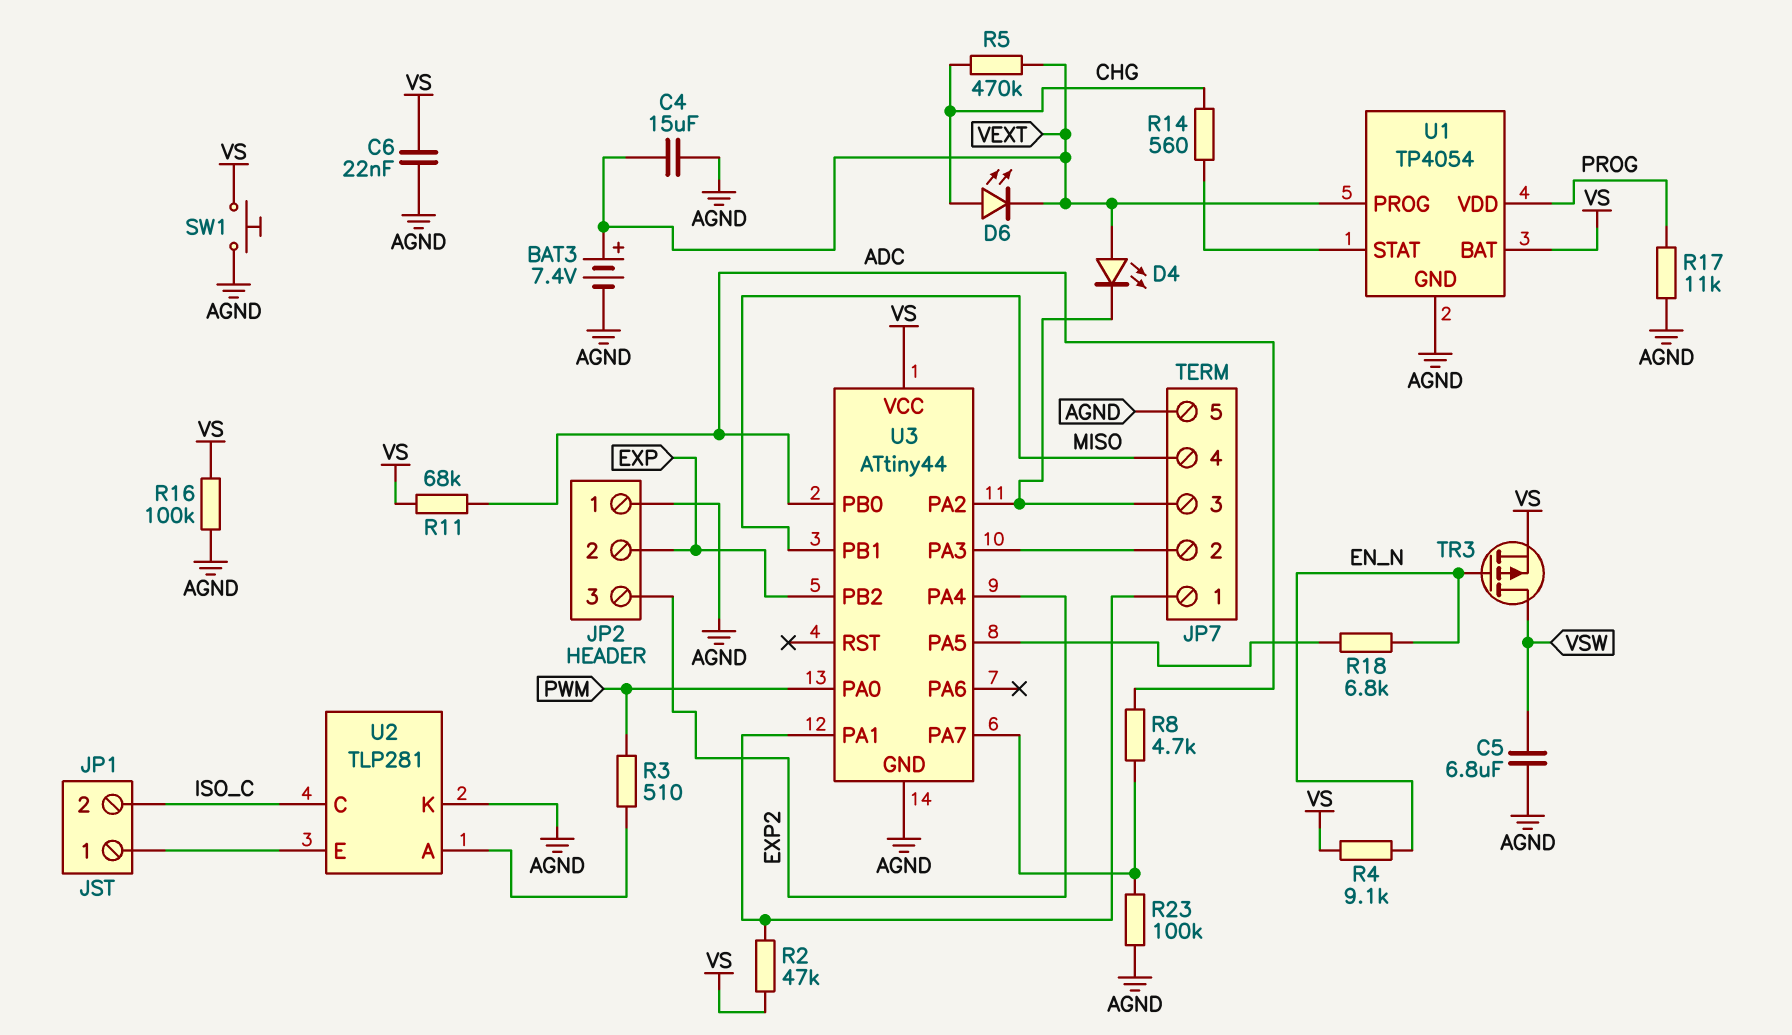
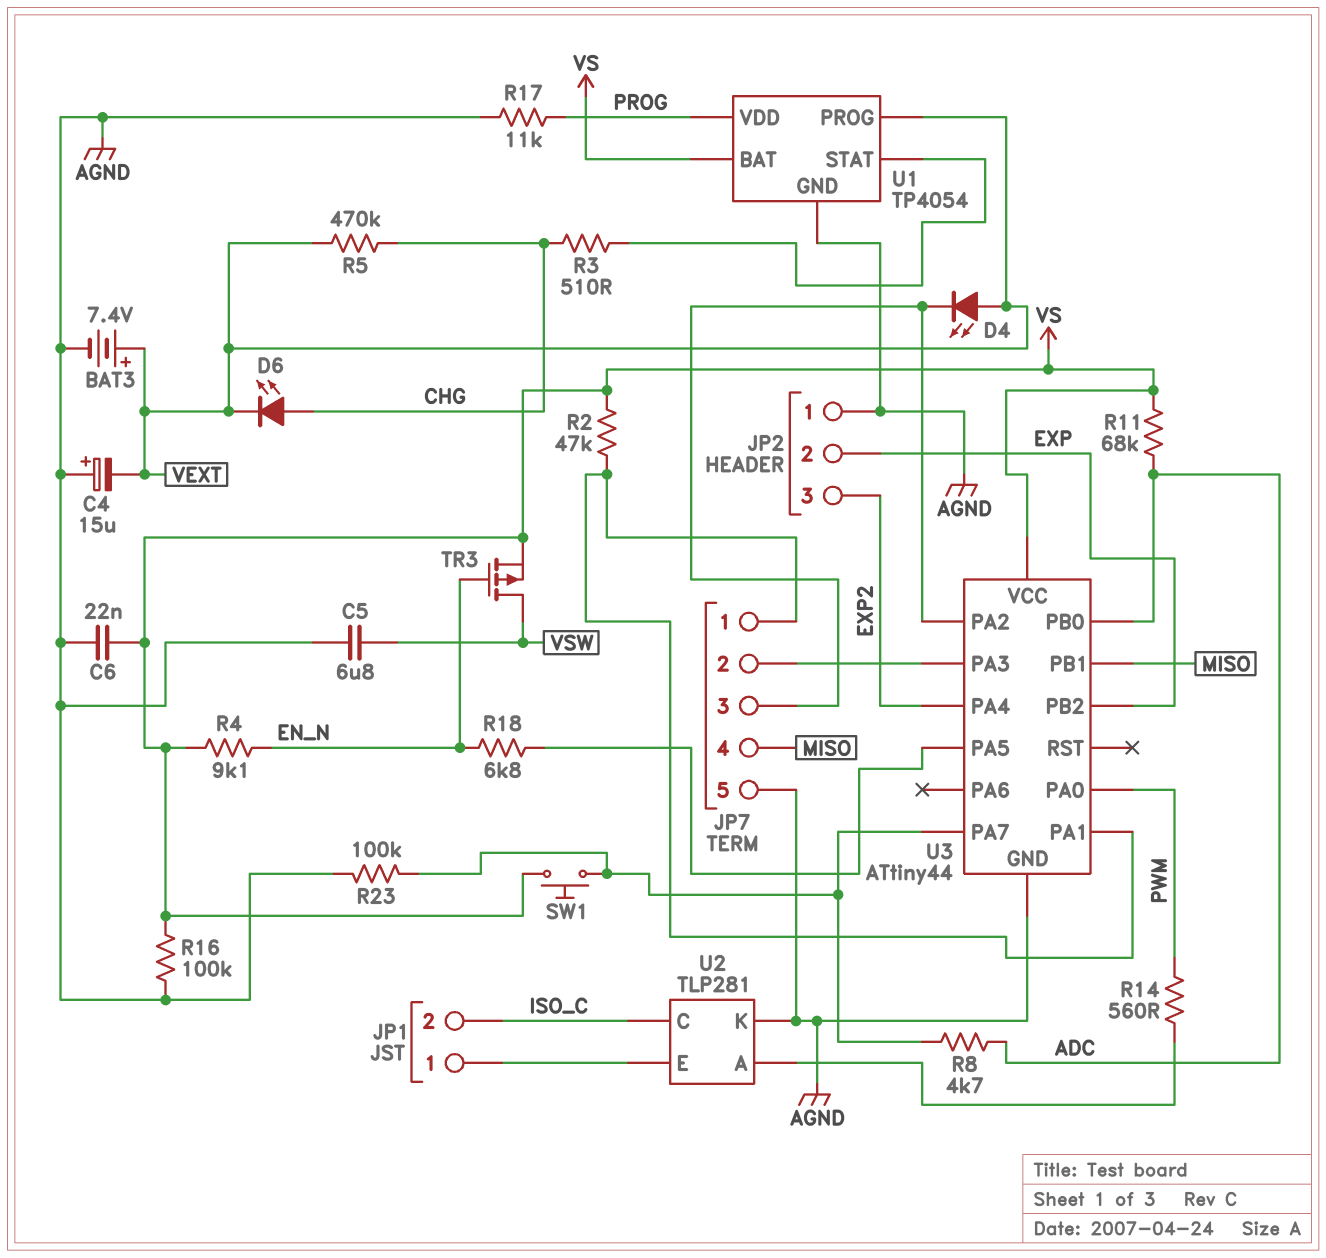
C4: 15uF (AGND, VEXT) -> 15uF (plus AGND, minus VEXT)
R3: 510 (PWM, U2/A) -> 510 (CHG, U1/STAT)
R14: 560 (CHG, U1/STAT) -> 560 (PWM, U2/A)
SW1: button (AGND, VS) -> button (U3/PA7, VS)

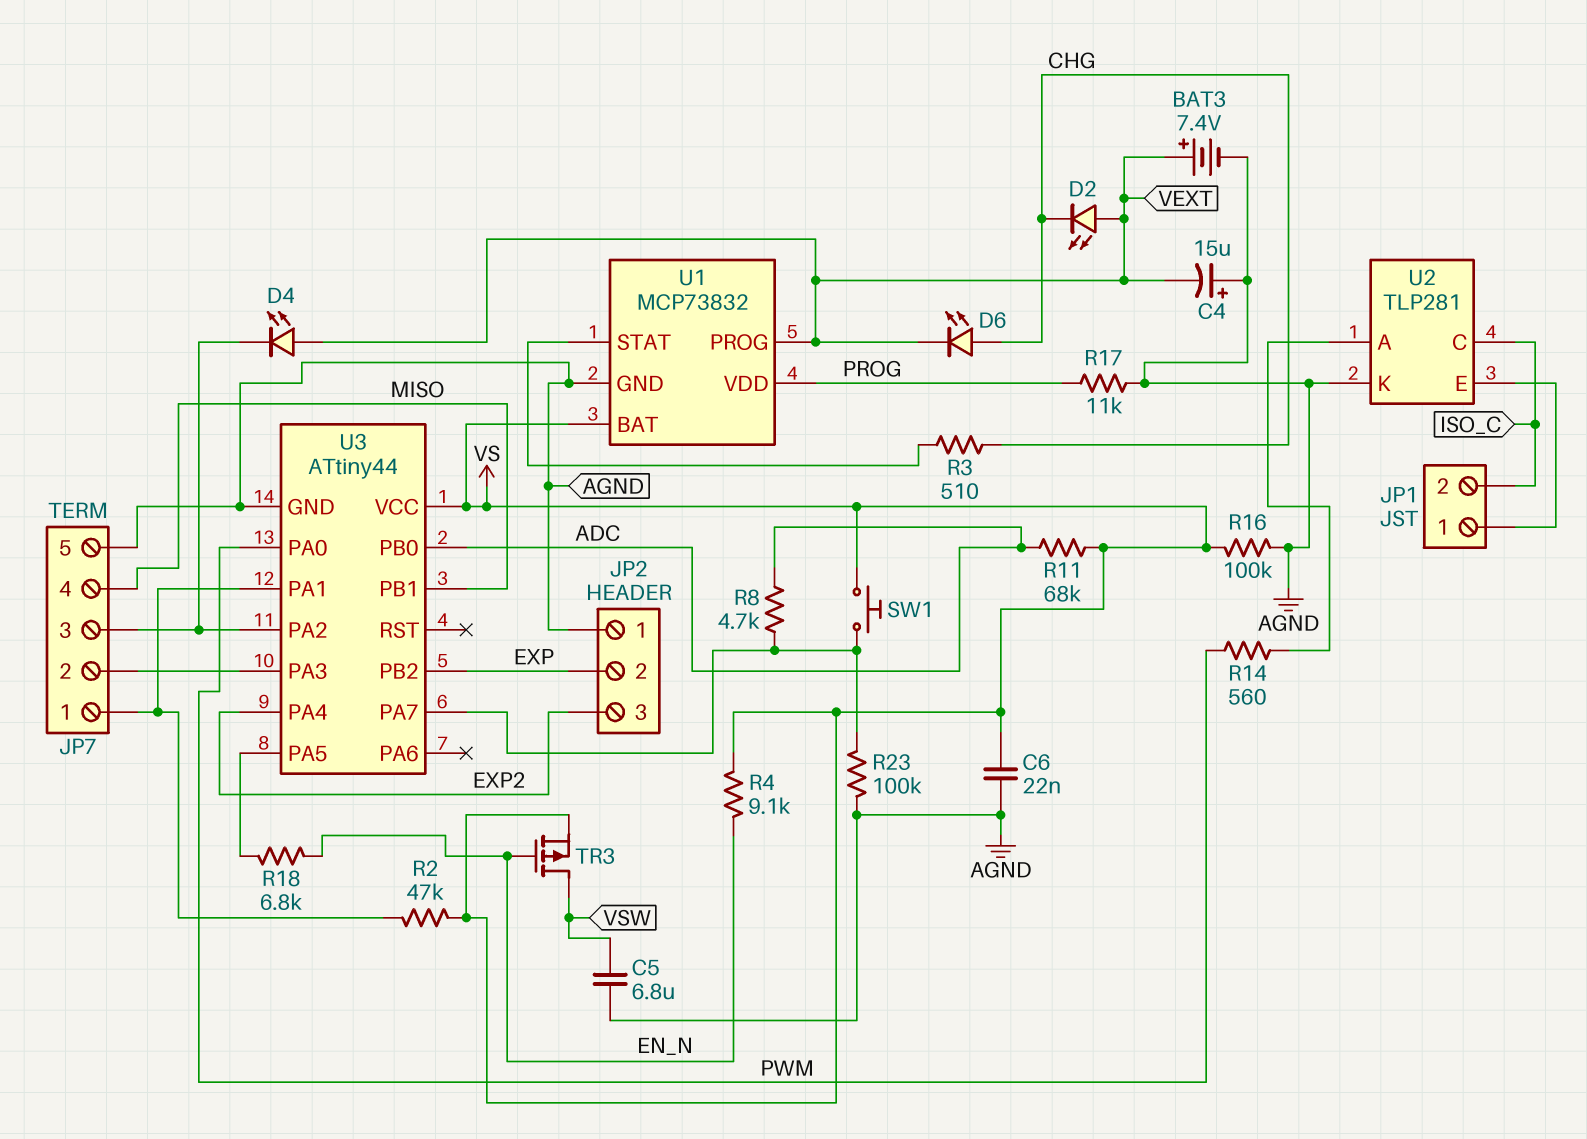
D2: none -> LED (A VEXT, K CHG)
R5: 470k (CHG, VEXT) -> none
U1: TP4054 -> MCP73832

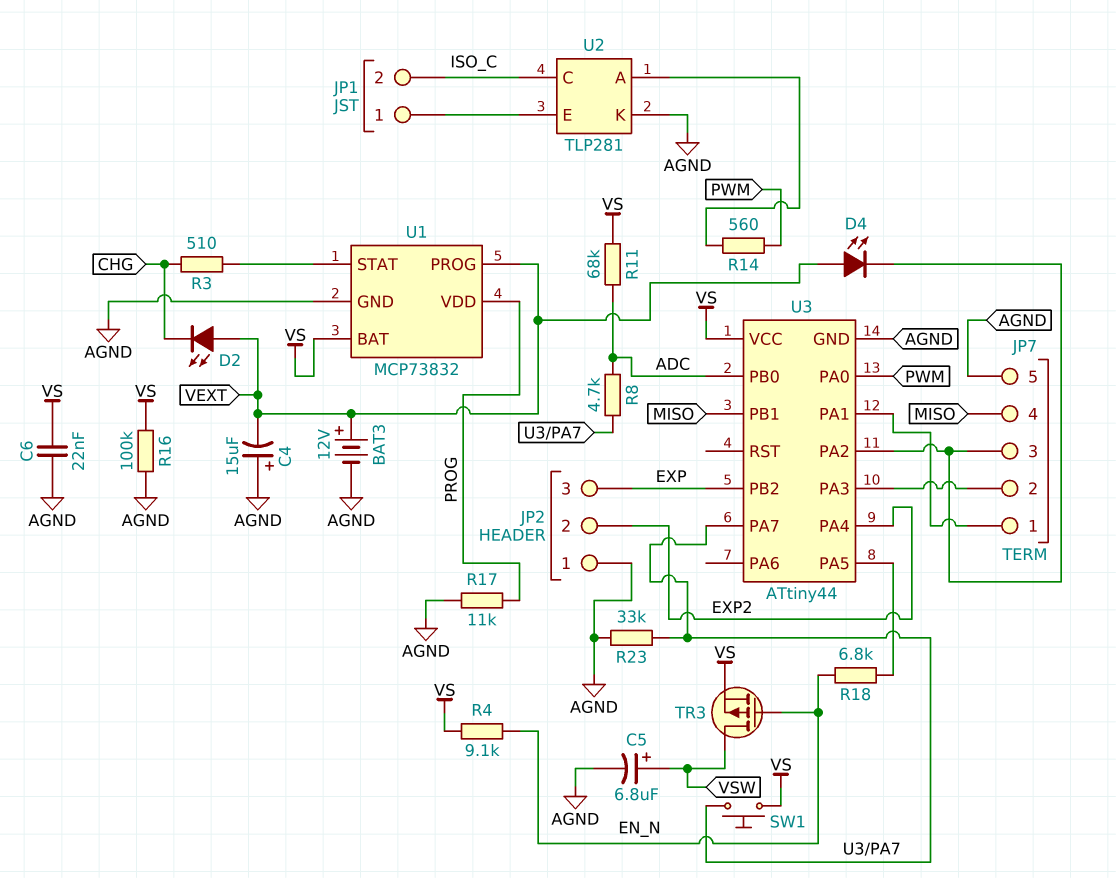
BAT3: 7.4V (plus VEXT, minus AGND) -> 12V (plus VEXT, minus AGND)
C5: 6.8uF (AGND, VSW) -> 6.8uF (plus VSW, minus AGND)
D6: LED (A CHG, K VEXT) -> none
JP2 pin 2: EXP -> EXP2
JP2 pin 3: EXP2 -> EXP
R2: 47k (JP7/1, VS) -> none
R23: 100k (AGND, U3/PA7) -> 33k (AGND, U3/PA7)

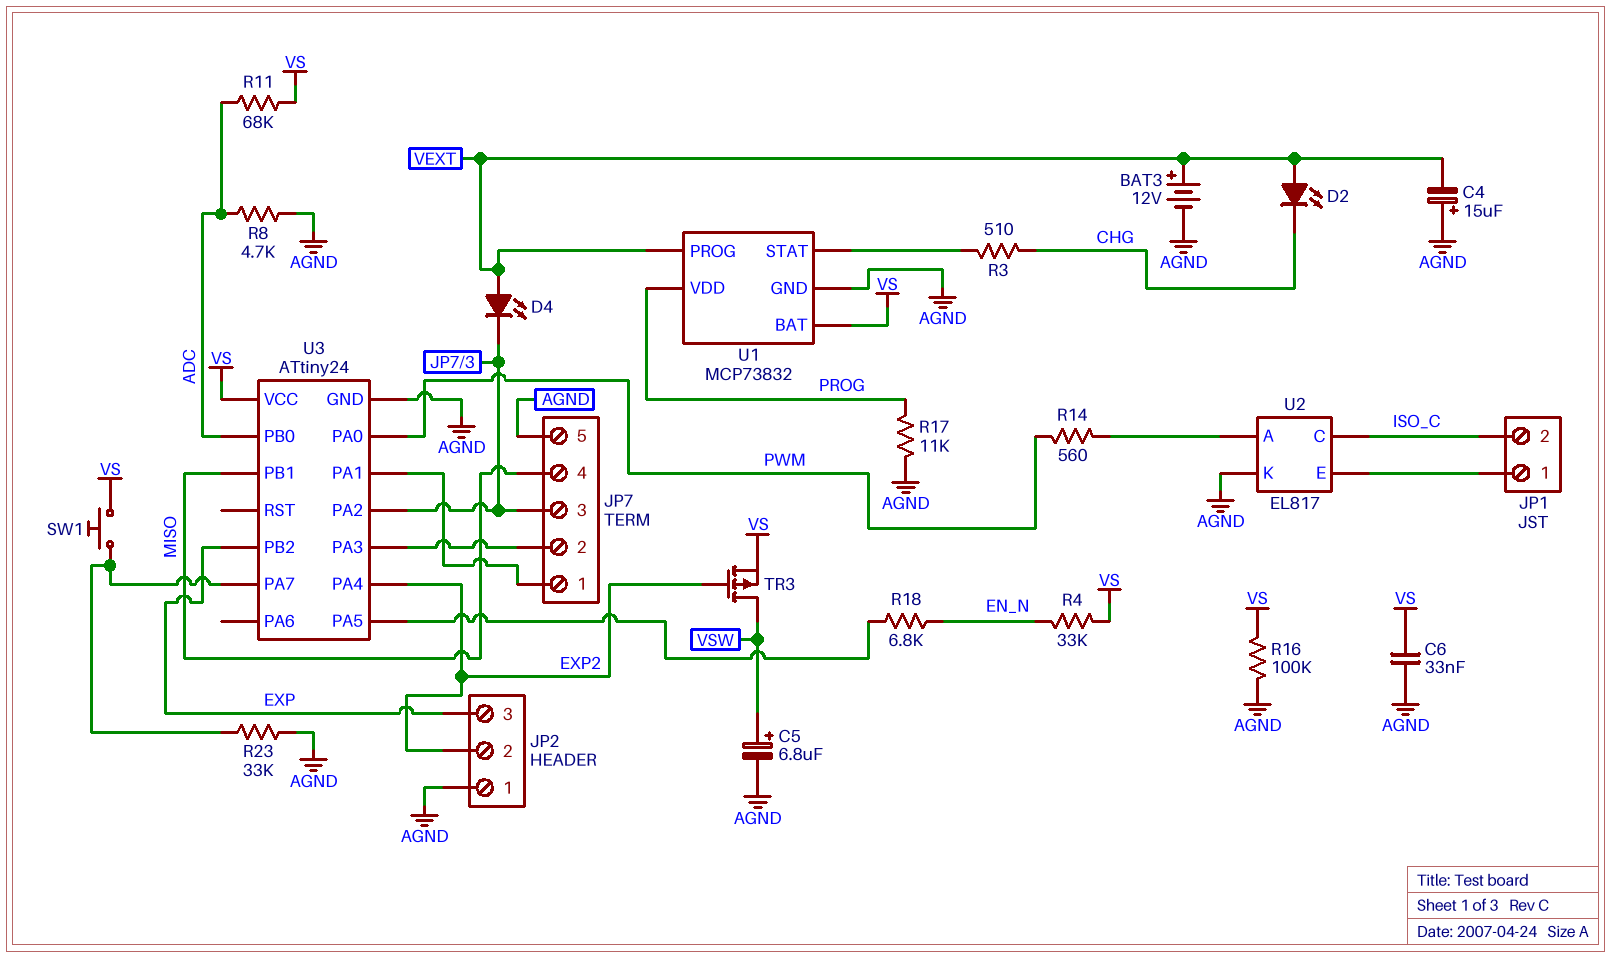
C6: 22nF (AGND, VS) -> 33nF (AGND, VS)
R4: 9.1k (EN_N, VS) -> 33k (EN_N, VS)
R8: 4.7k (ADC, U3/PA7) -> 4.7k (ADC, AGND)
TR3: PMOS (G EN_N, D VSW, S VS) -> PMOS (G EXP2, D VSW, S VS)
U2: TLP281 -> EL817
U3: ATtiny44 -> ATtiny24

